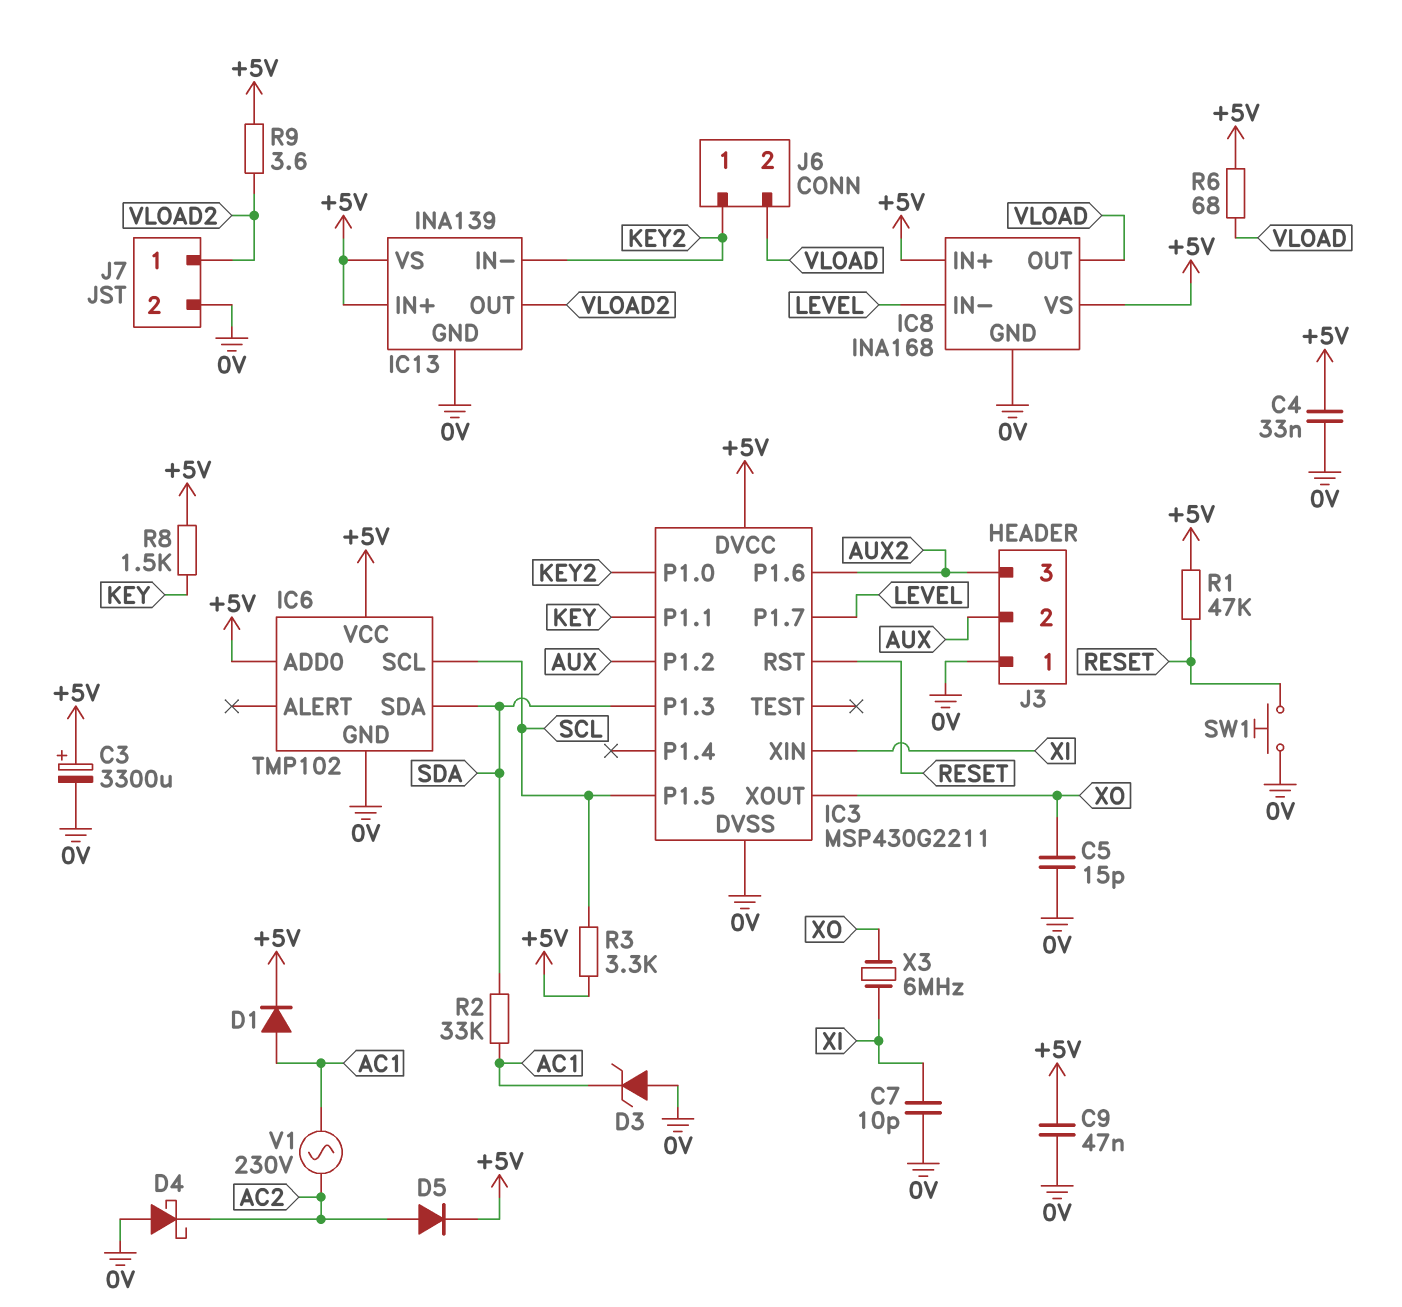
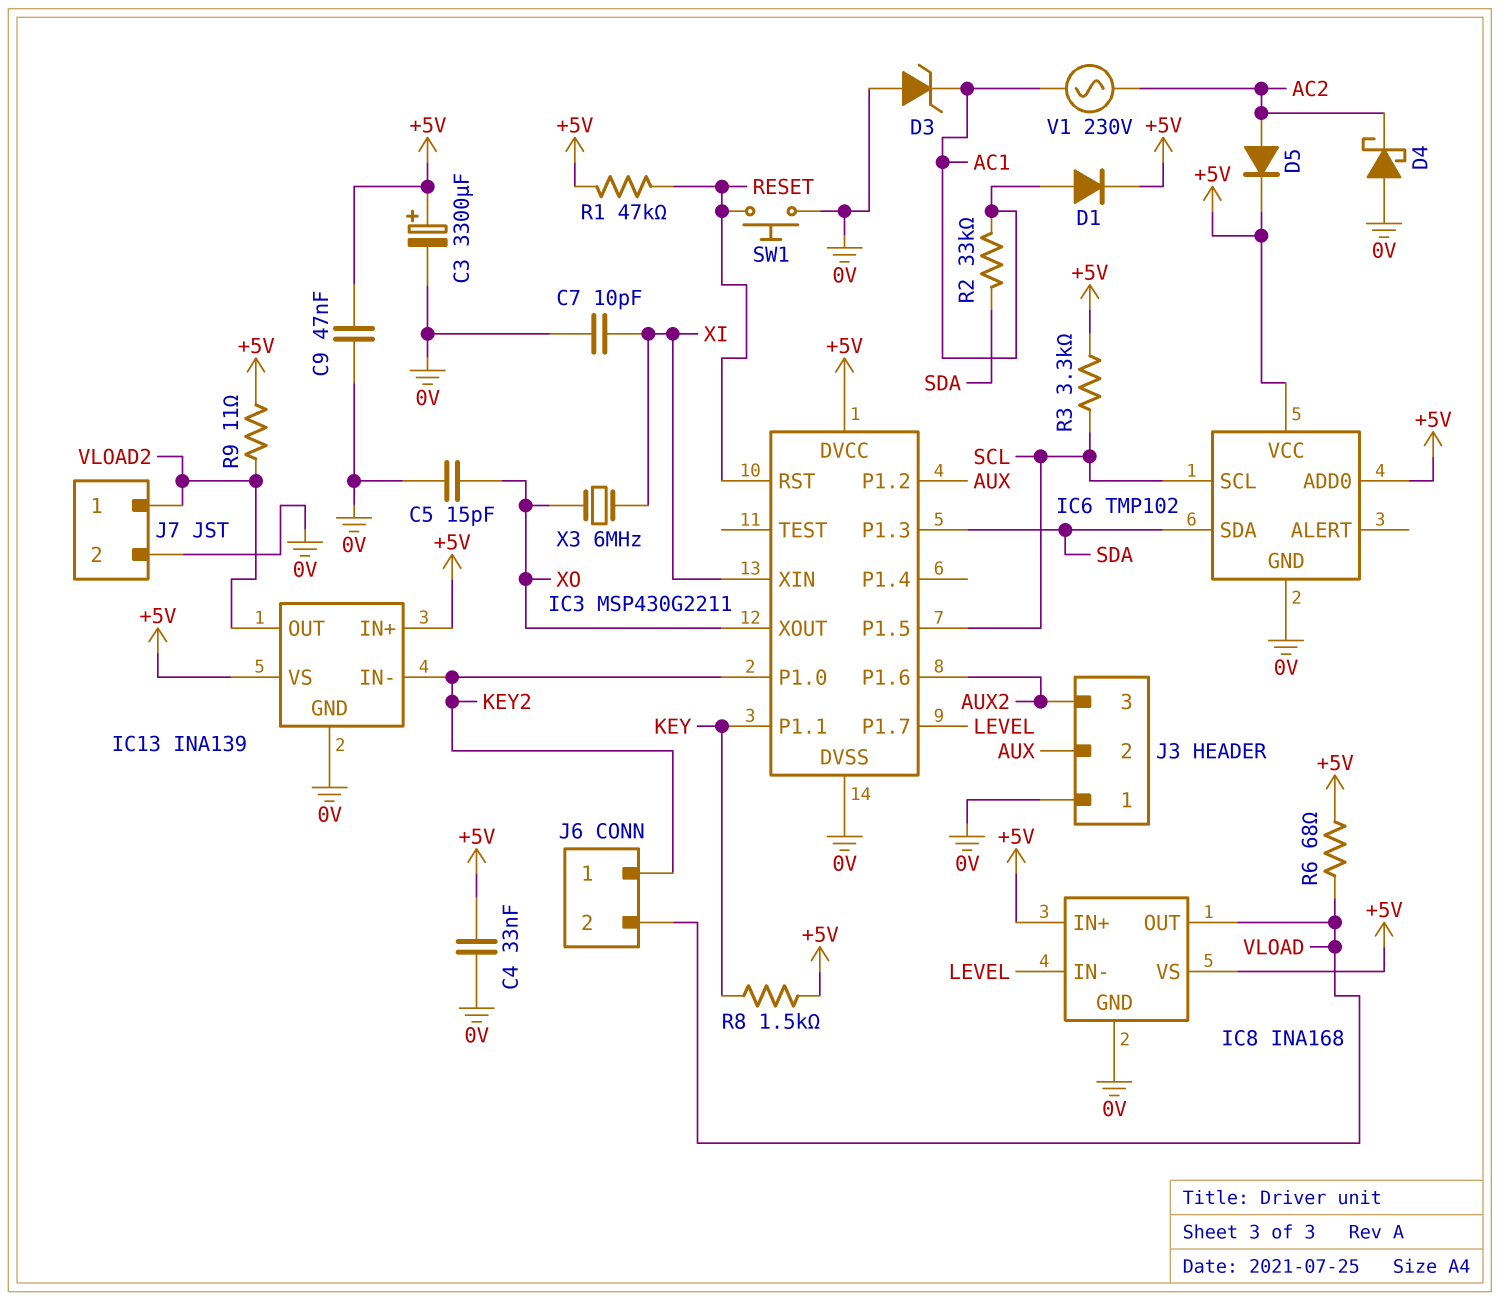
R9: 3.6 (+5V, VLOAD2) -> 11 (+5V, VLOAD2)

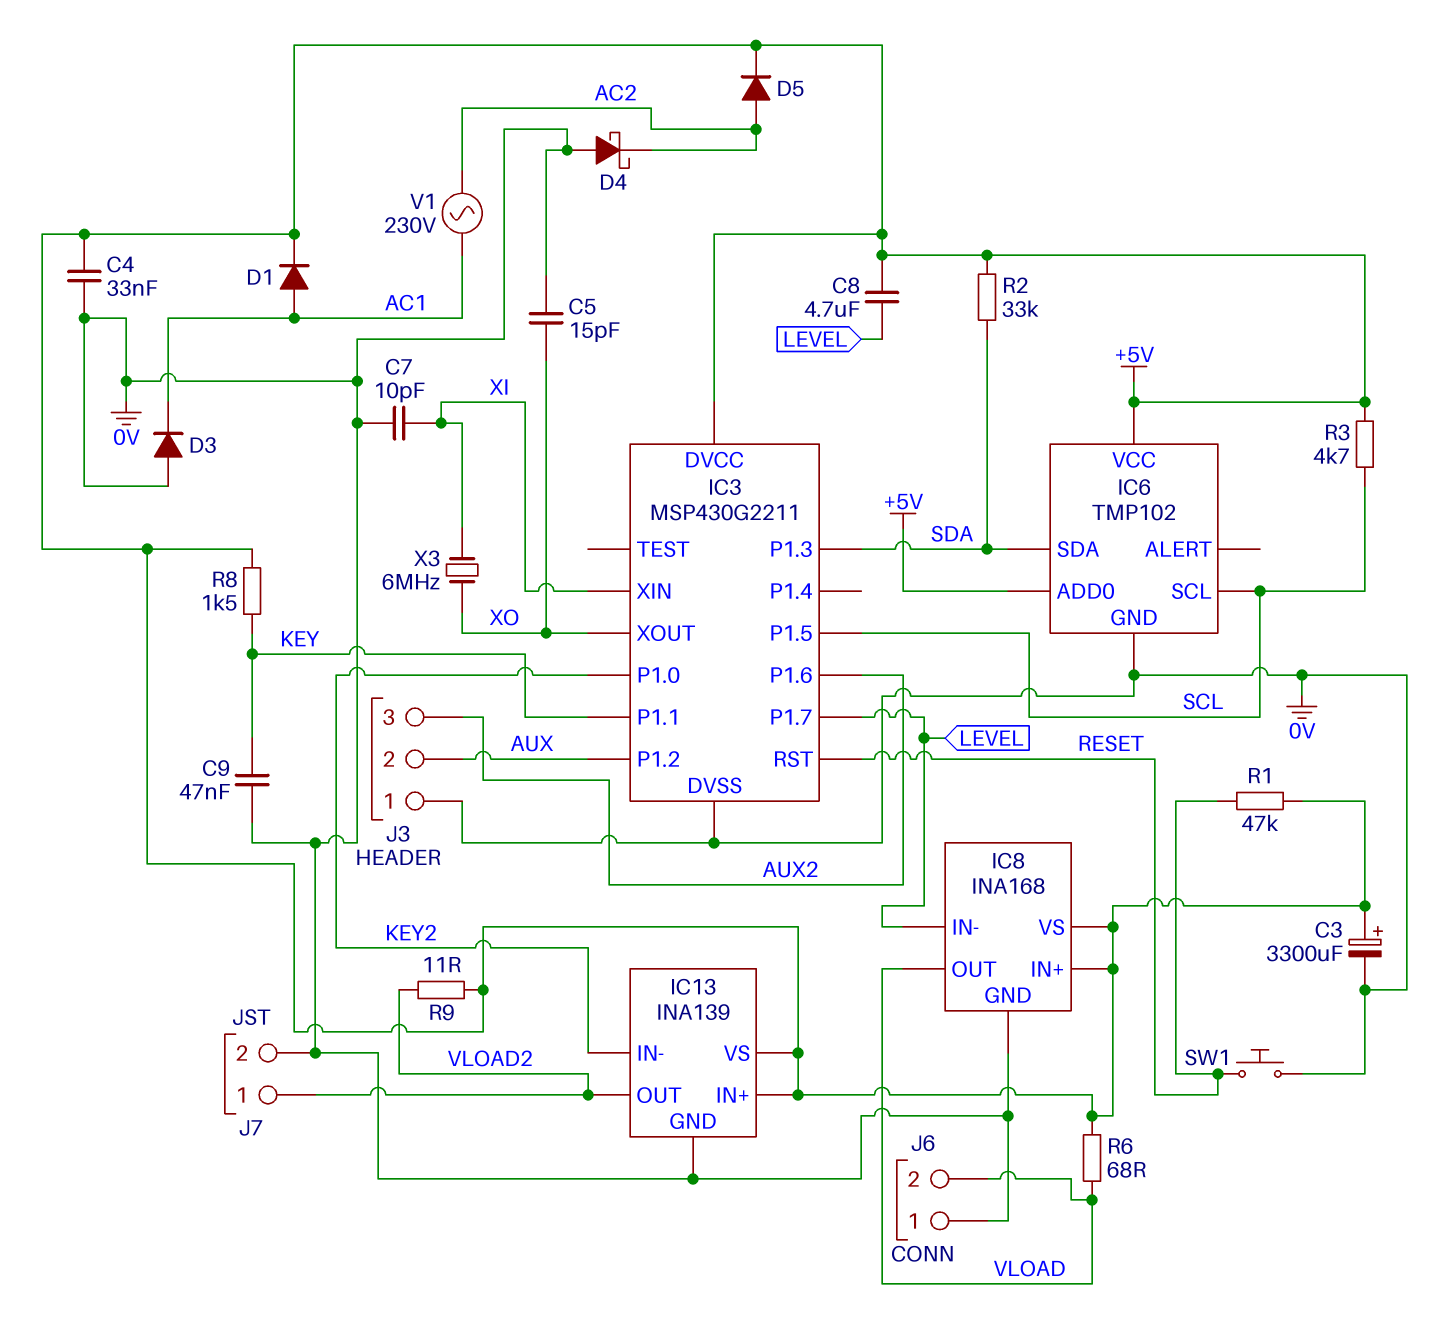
C8: none -> 4.7uF (+5V, LEVEL)
C9: 47nF (+5V, 0V) -> 47nF (0V, KEY)
D3: zener (A 0V, K AC1) -> diode (A 0V, K AC1)
J6 pin 1: KEY2 -> 0V
R2: 33k (AC1, SDA) -> 33k (+5V, SDA)
R3: 3.3k (+5V, SCL) -> 4.7k (+5V, SCL)

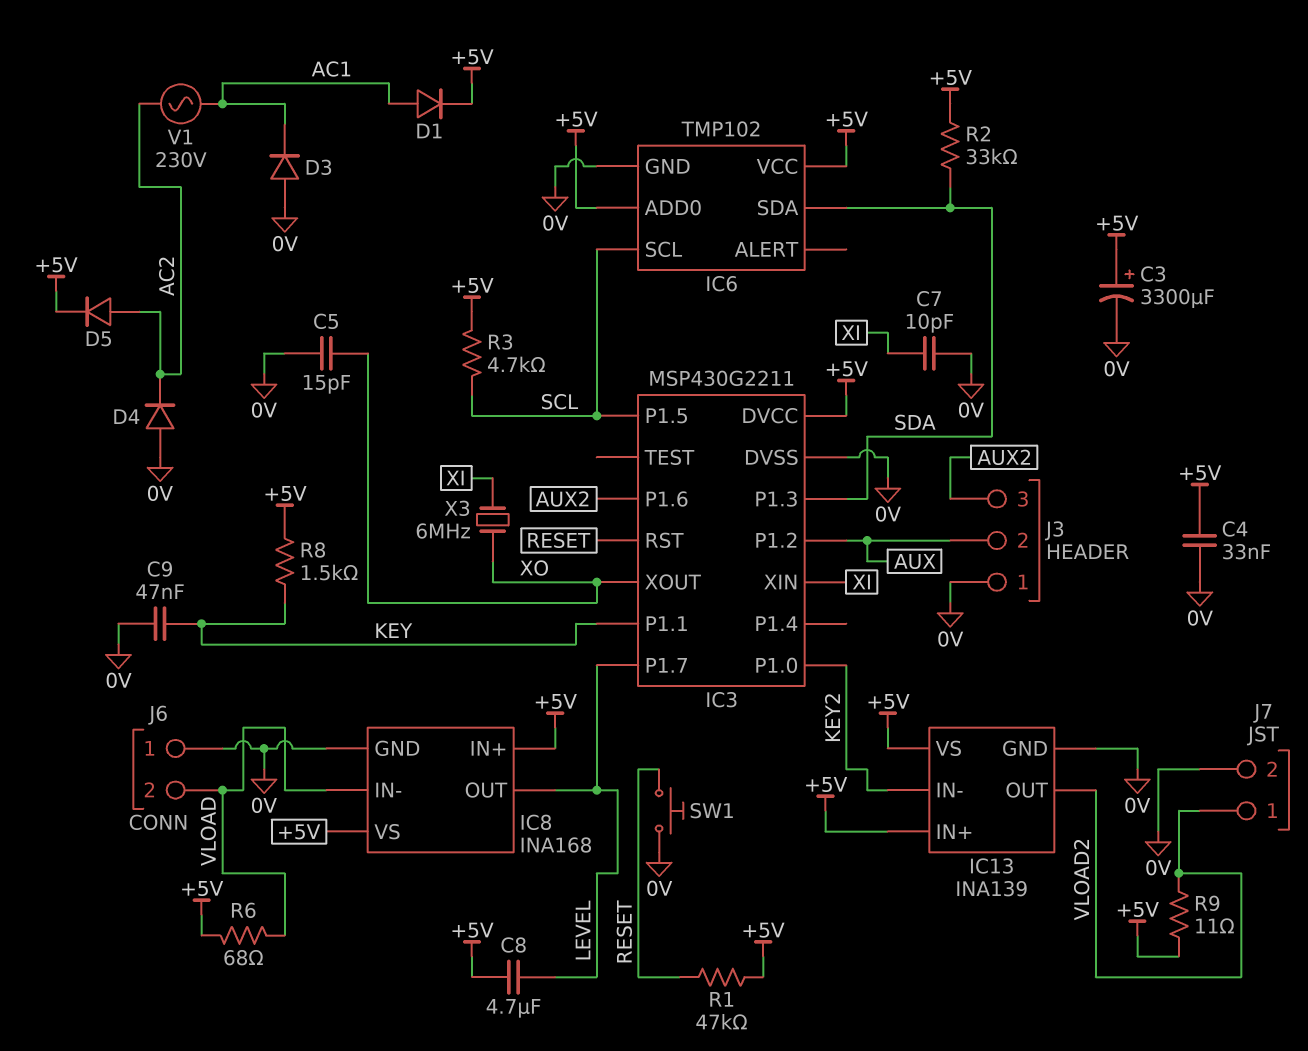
D4: schottky (A 0V, K AC2) -> diode (A 0V, K AC2)
IC8 pin IN-: LEVEL -> VLOAD
IC8 pin OUT: VLOAD -> LEVEL

